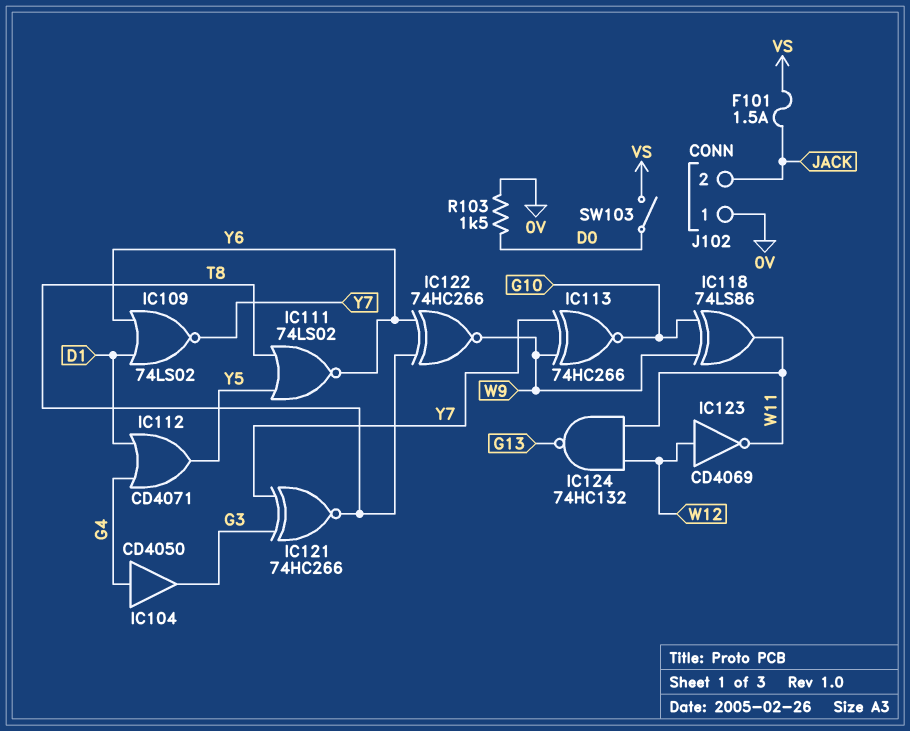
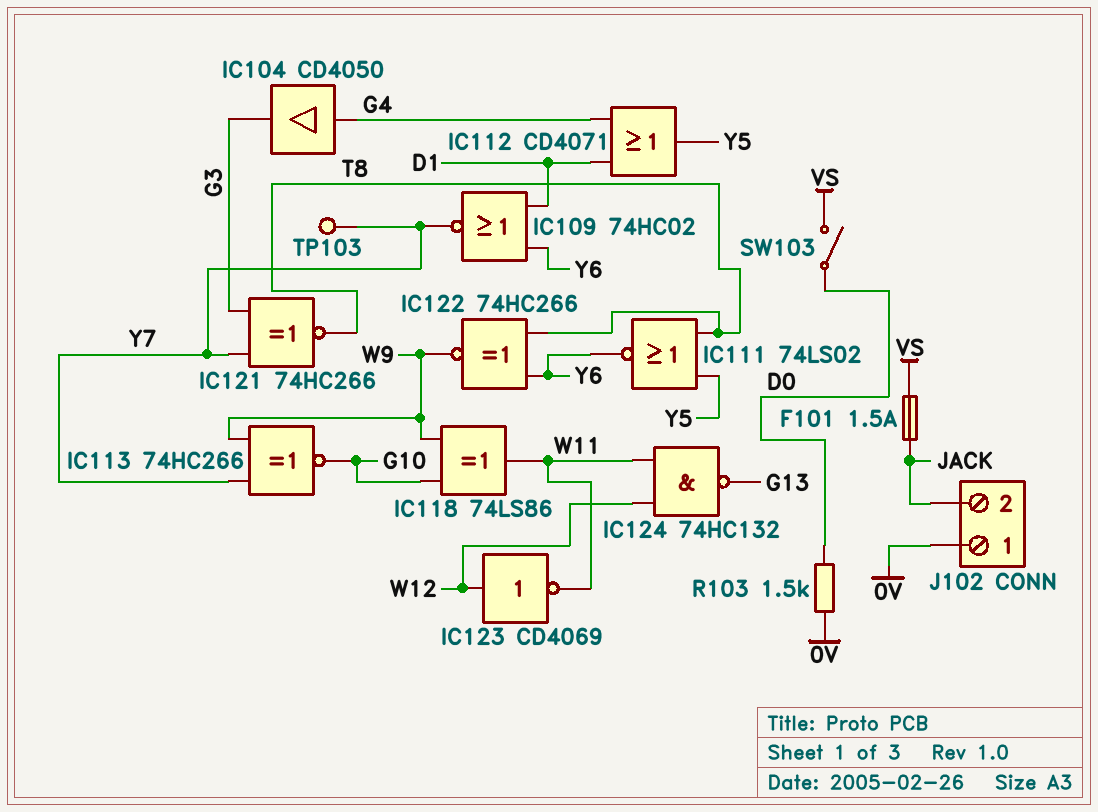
IC109: NOR 74LS02 (in D1, in Y6, out Y7) -> NOR 74HC02 (in D1, in Y6, out Y7)
TP103: none -> test point (Y7)

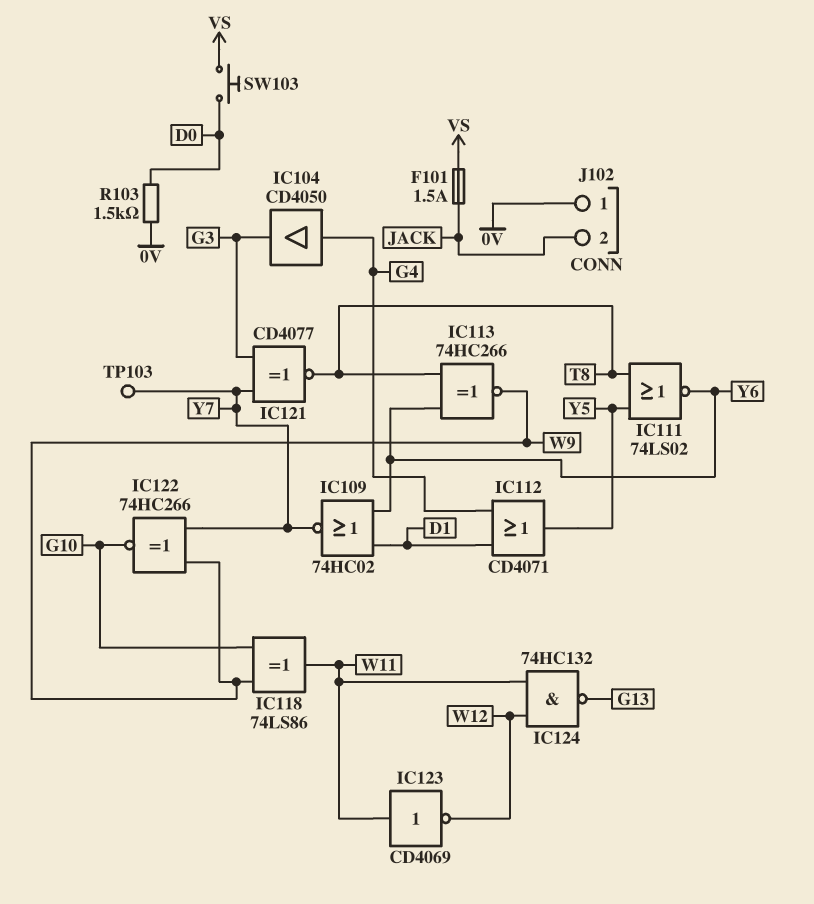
IC113: XNOR 74HC266 (in W9, in Y7, out G10) -> XNOR 74HC266 (in T8, in Y6, out W9)
IC121: XNOR 74HC266 (in G3, in Y7, out T8) -> XNOR CD4077 (in G3, in Y7, out T8)
IC122: XNOR 74HC266 (in T8, in Y6, out W9) -> XNOR 74HC266 (in W9, in Y7, out G10)
IC123: NOT CD4069 (in W12, out W11) -> NOT CD4069 (in W11, out W12)
SW103: switch (D0, VS) -> button (D0, VS)

